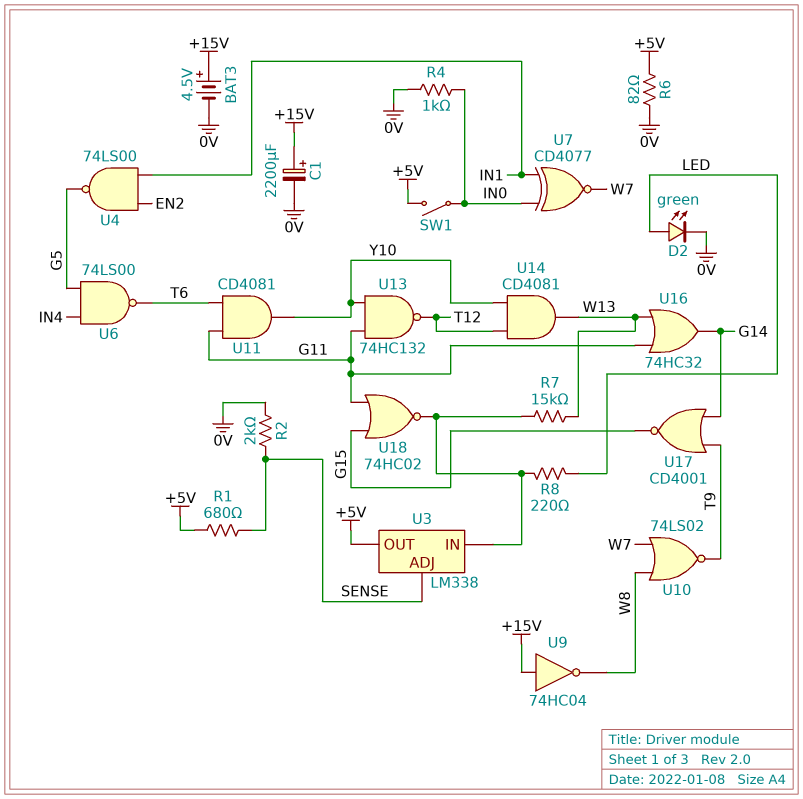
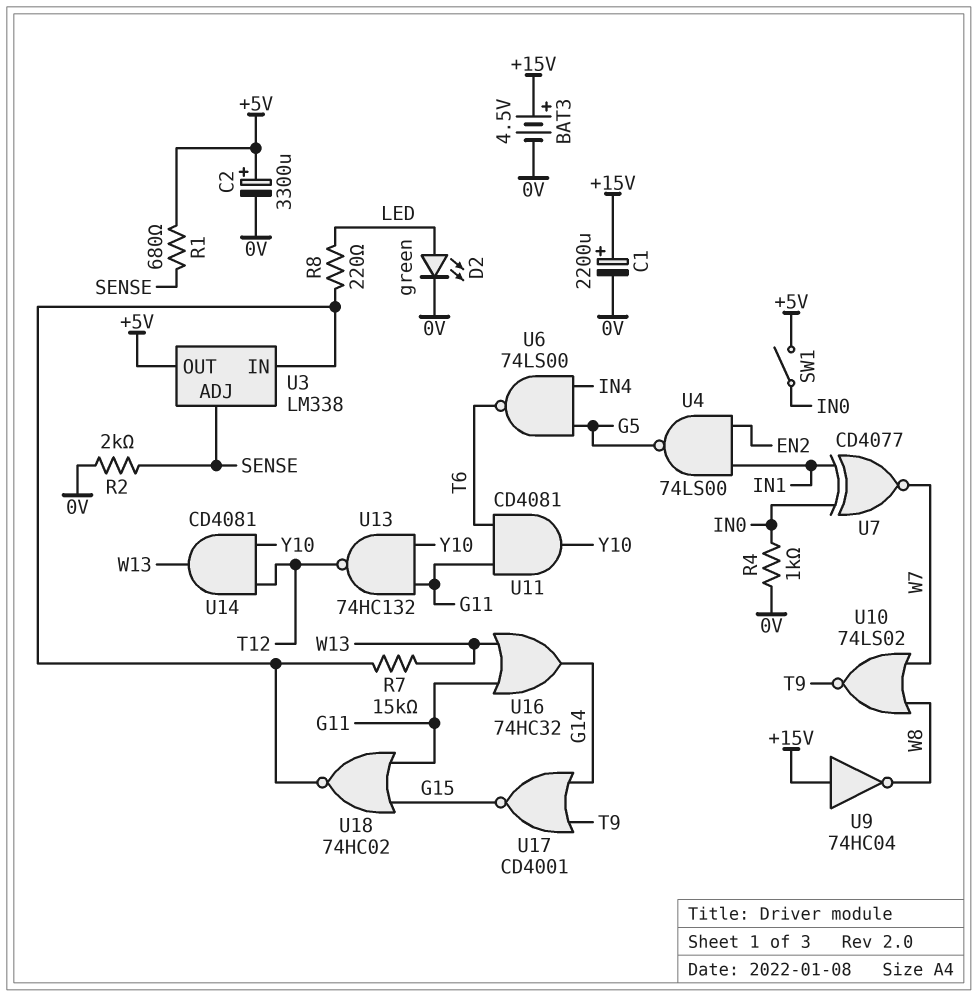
C2: none -> 3300uF (plus +5V, minus 0V)
R6: 82 (+5V, 0V) -> none

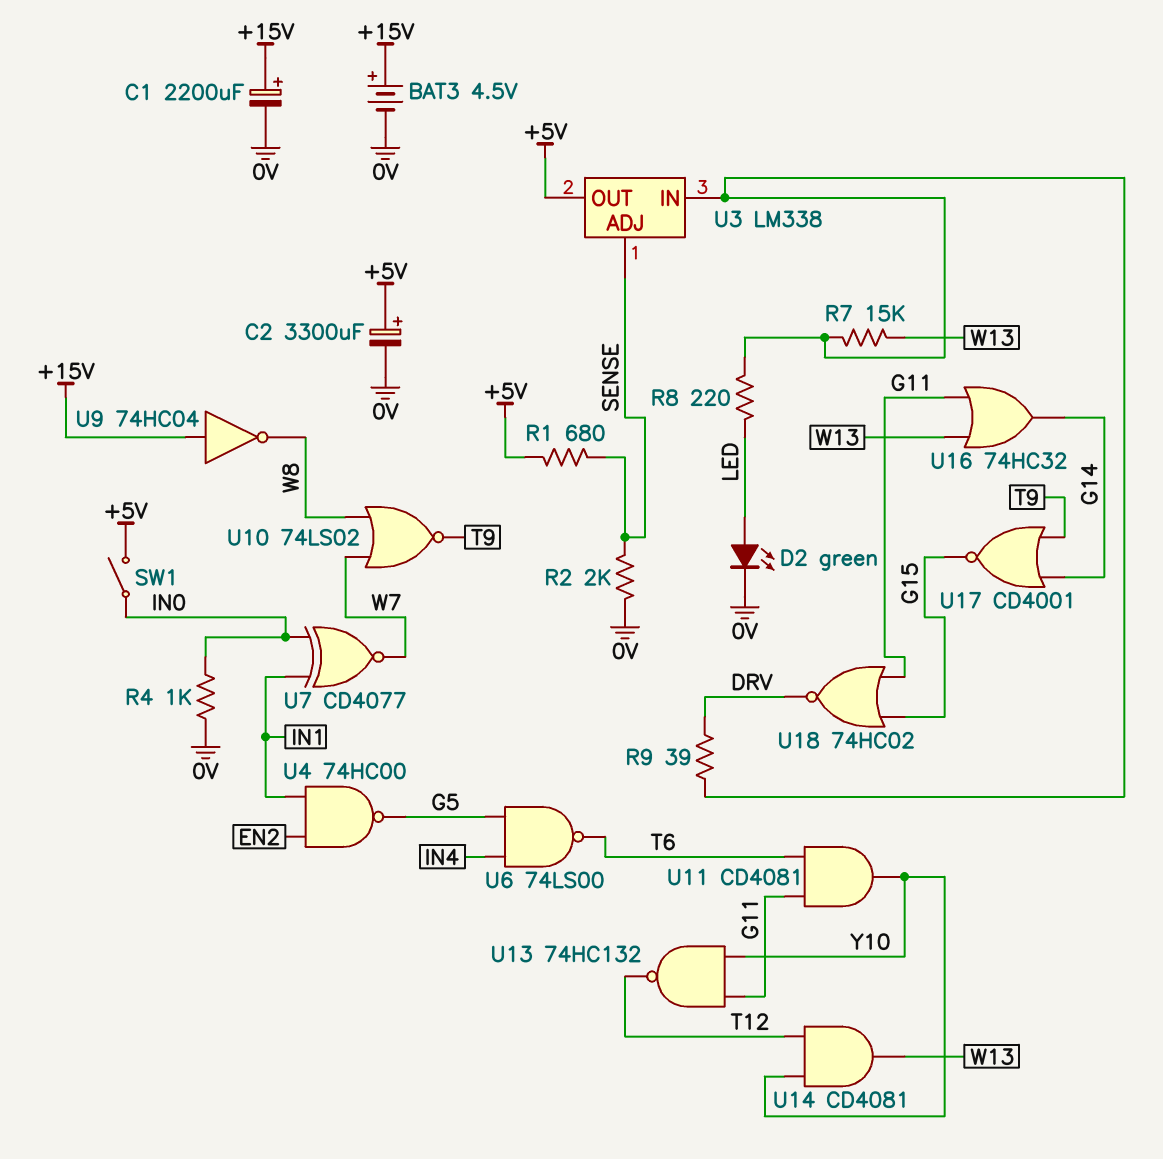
R9: none -> 39 (DRV, U3/IN)
U4: NAND 74LS00 (in EN2, in IN1, out G5) -> NAND 74HC00 (in EN2, in IN1, out G5)
U18: NOR 74HC02 (in G11, in G15, out U3/IN) -> NOR 74HC02 (in G11, in G15, out DRV)

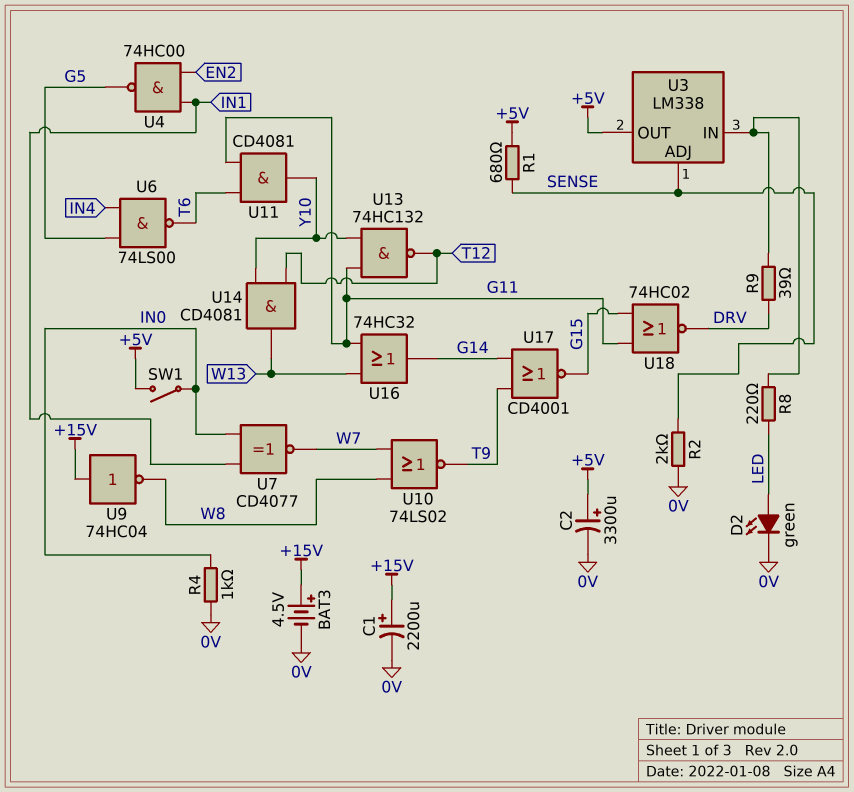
R7: 15k (U3/IN, W13) -> none

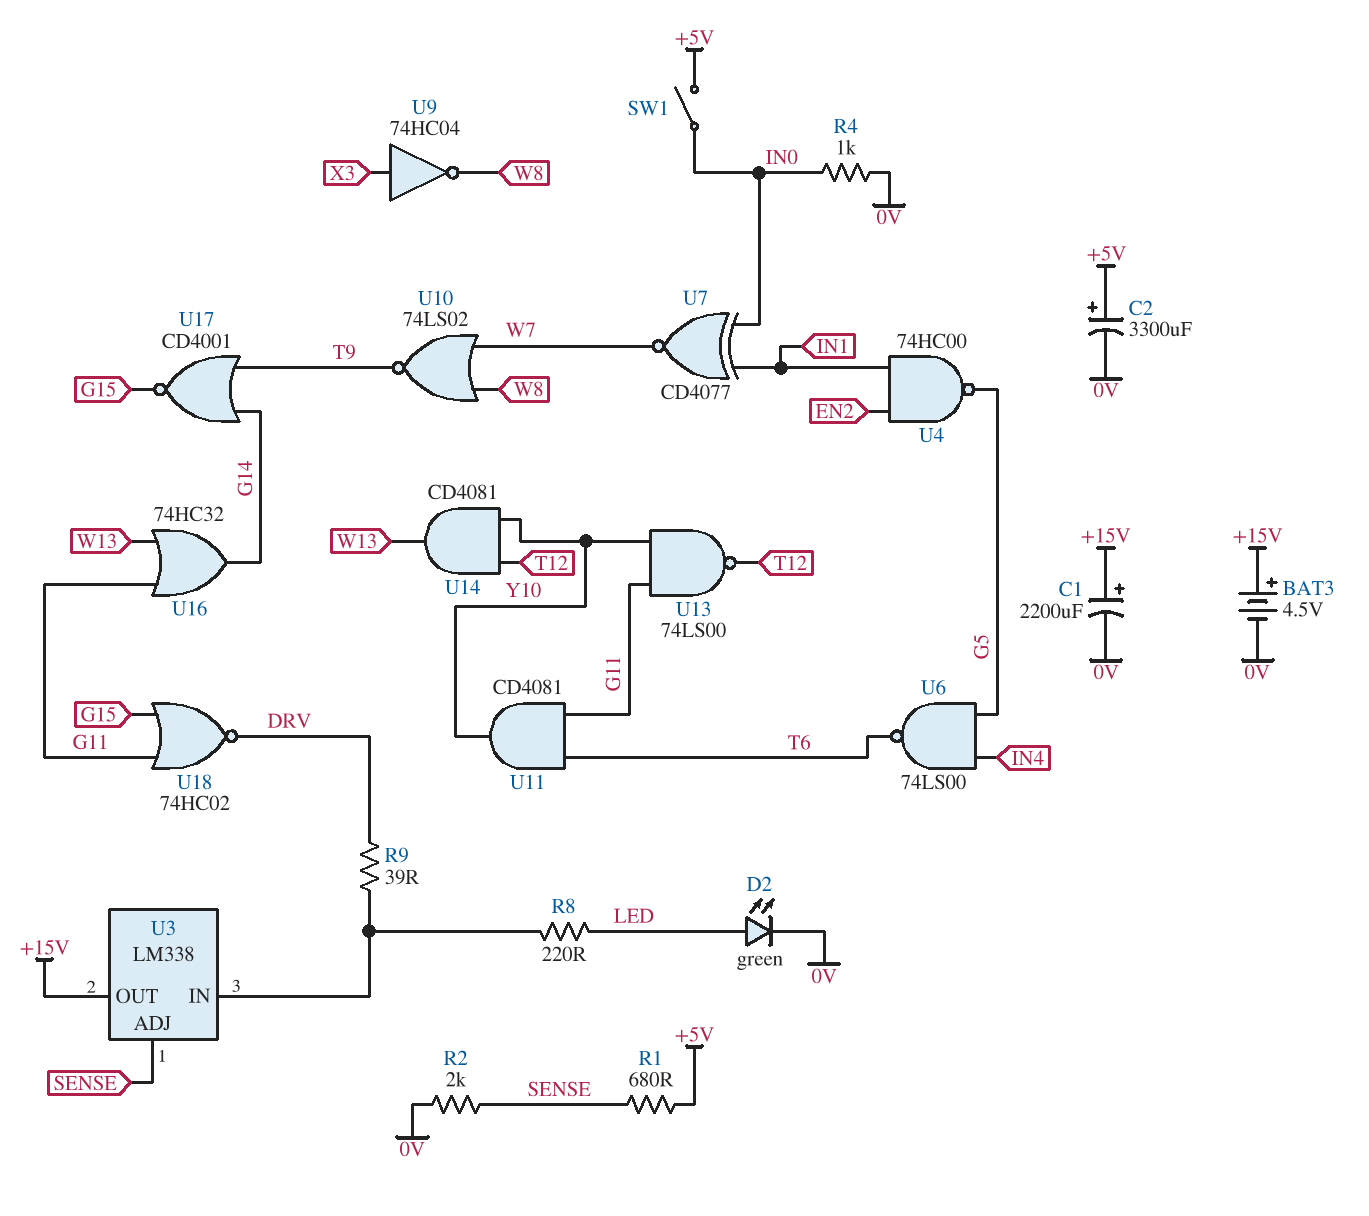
U3 pin OUT: +5V -> +15V
U9: NOT 74HC04 (in +15V, out W8) -> NOT 74HC04 (in X3, out W8)
U13: NAND 74HC132 (in G11, in Y10, out T12) -> NAND 74LS00 (in G11, in Y10, out T12)

